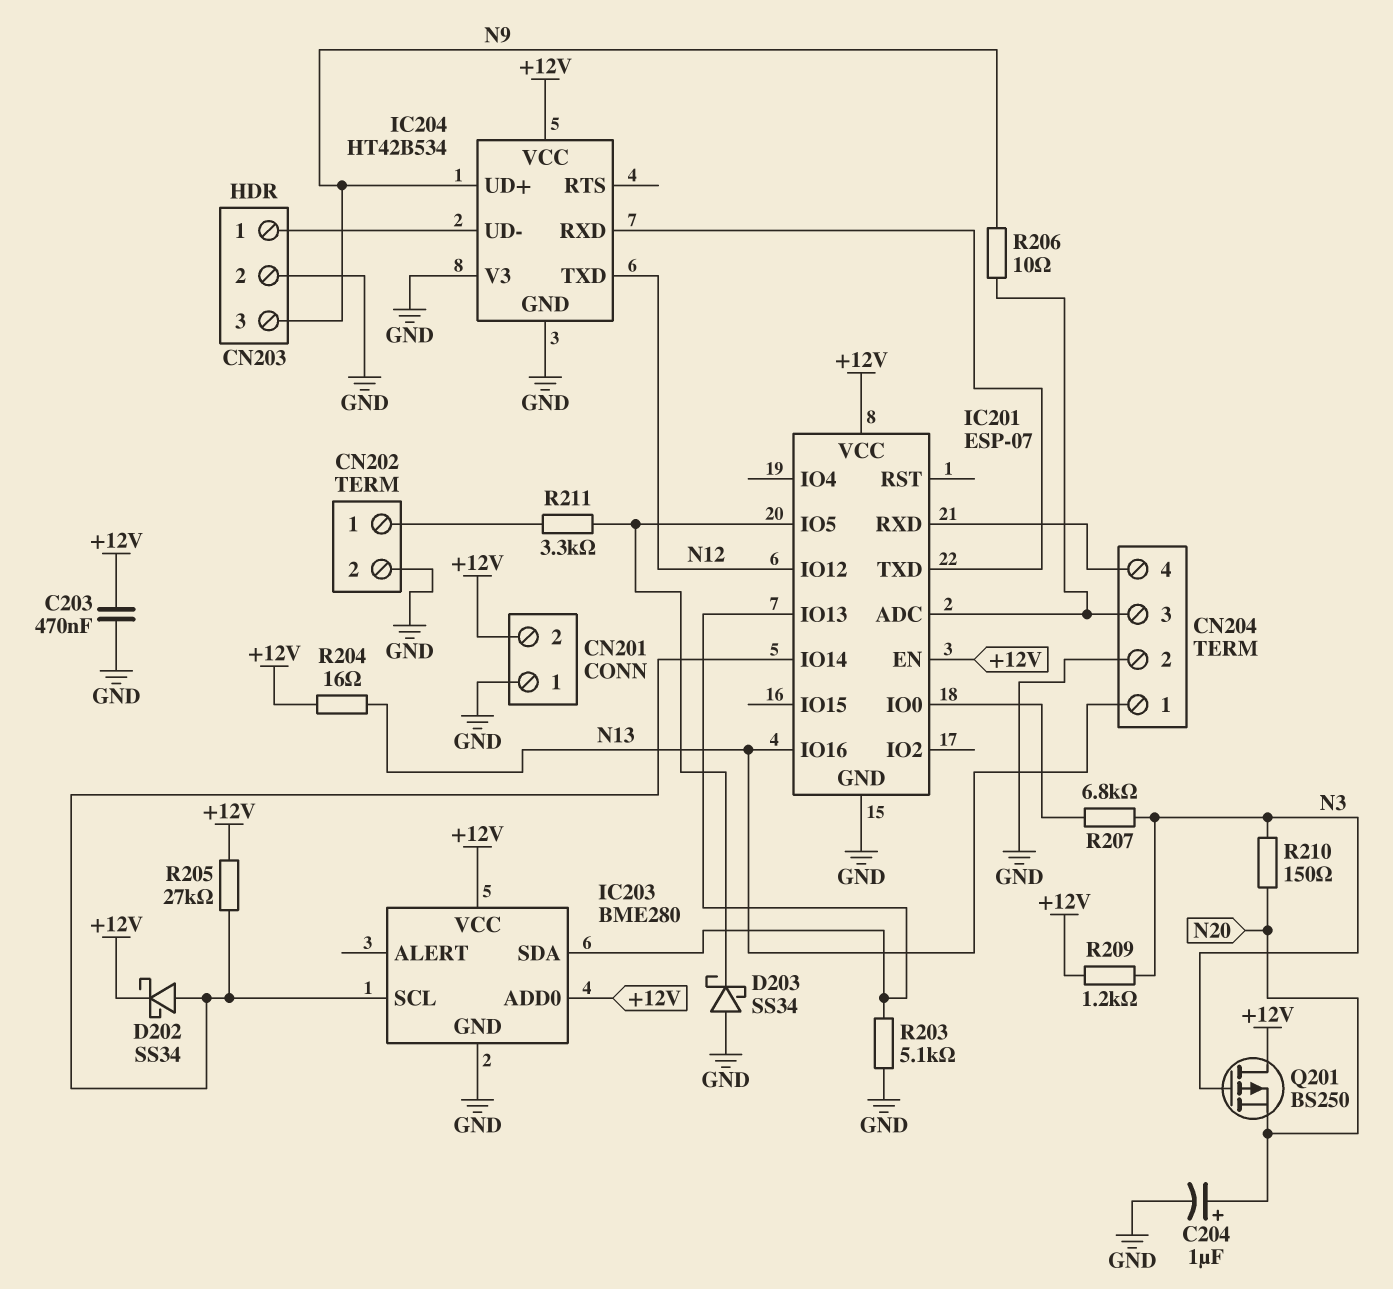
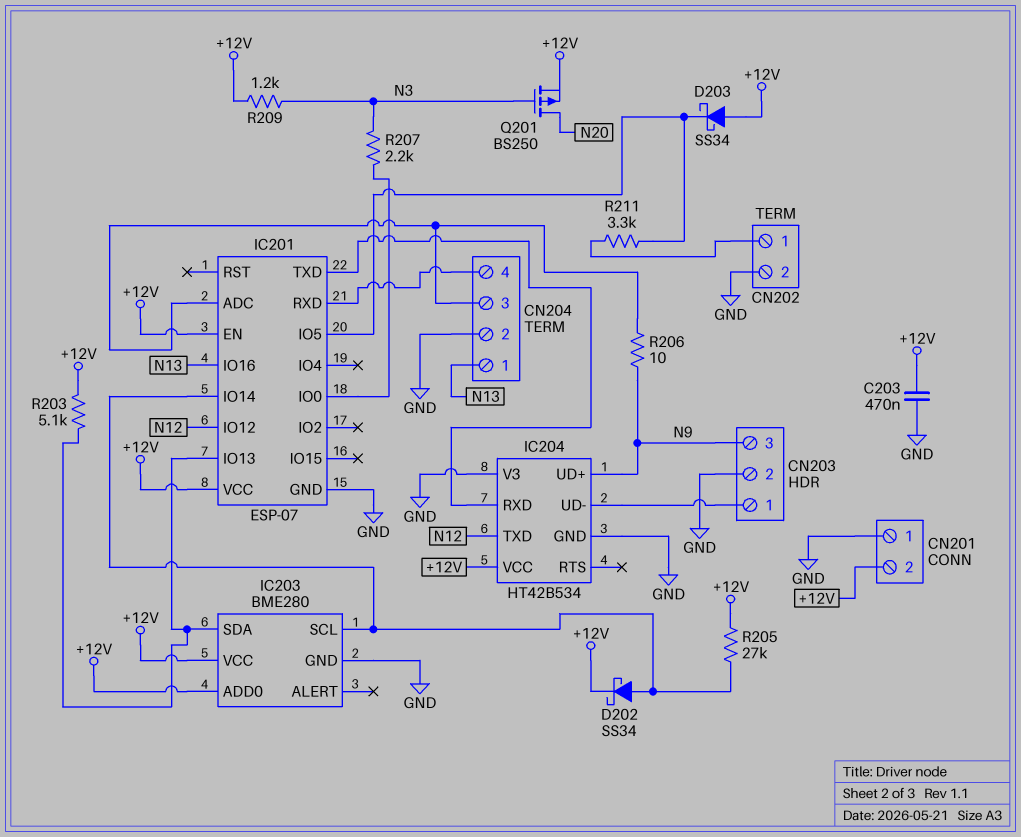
C204: 1uF (plus N20, minus GND) -> none
D203: schottky SS34 (A GND, K IC201/IO5) -> schottky SS34 (A +12V, K IC201/IO5)
Q201: PMOS BS250 (G N3, D +12V, S N20) -> PMOS BS250 (G N3, D N20, S +12V)
R203: 5.1k (GND, IC201/IO13) -> 5.1k (+12V, IC201/IO13)
R204: 16 (+12V, N13) -> none
R207: 6.8k (IC201/IO0, N3) -> 2.2k (IC201/IO0, N3)
R210: 150 (N3, N20) -> none

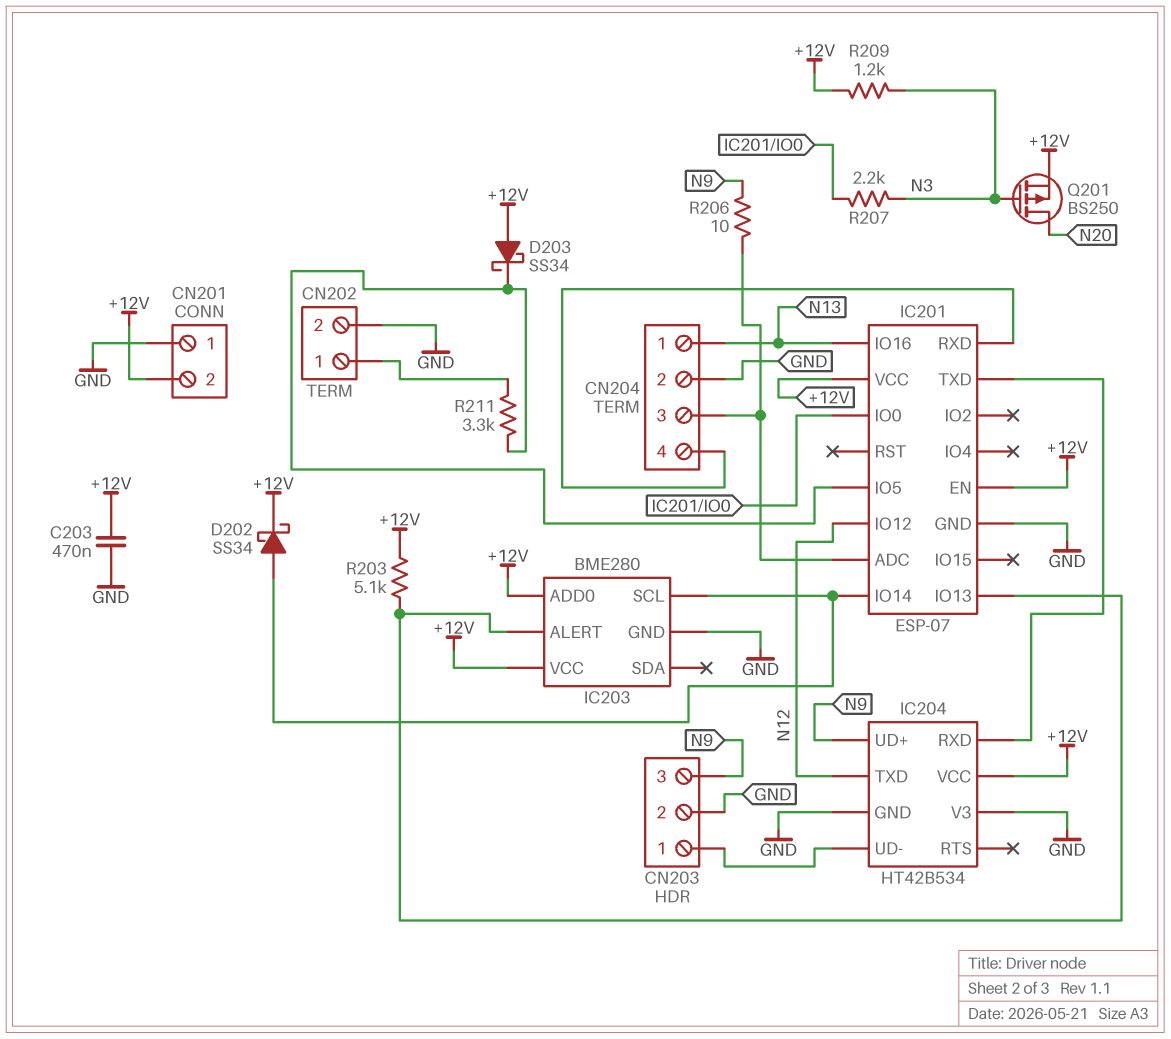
IC203 pin ALERT: none -> IC201/IO13
IC203 pin SDA: IC201/IO13 -> none
R205: 27k (+12V, IC201/IO14) -> none

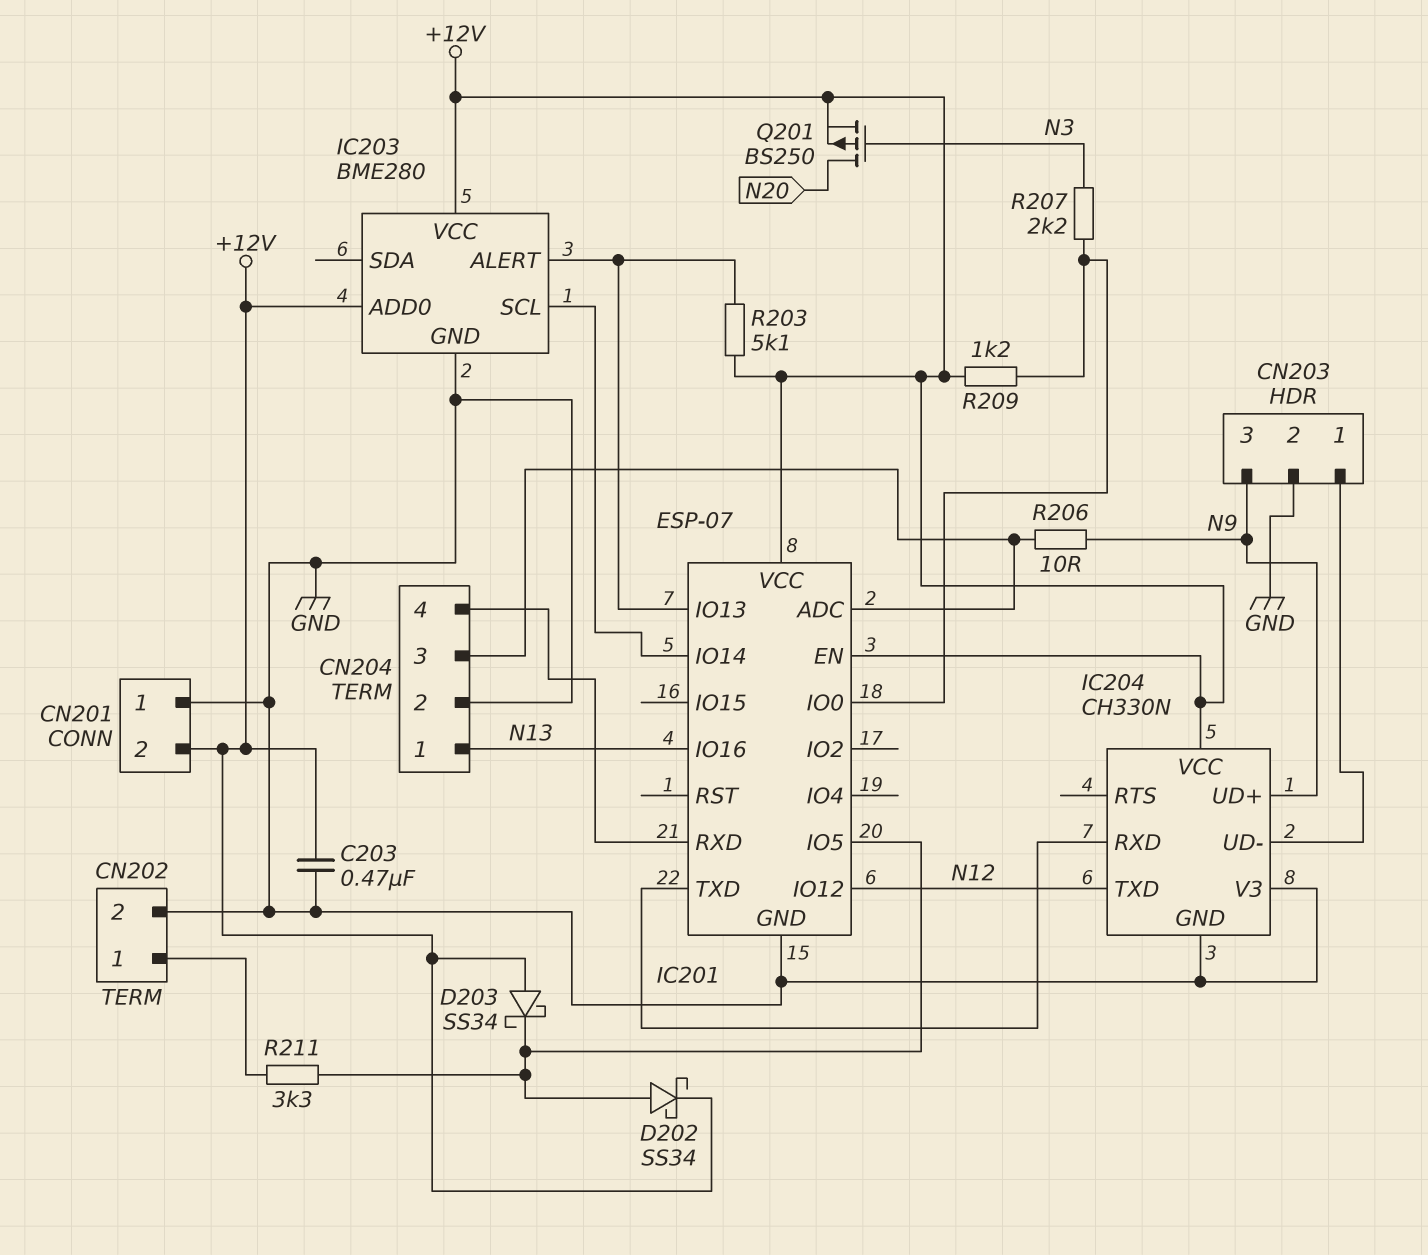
D202: schottky SS34 (A IC201/IO14, K +12V) -> schottky SS34 (A IC201/IO5, K +12V)
IC204: HT42B534 -> CH330N
R209: 1.2k (+12V, N3) -> 1.2k (+12V, IC201/IO0)

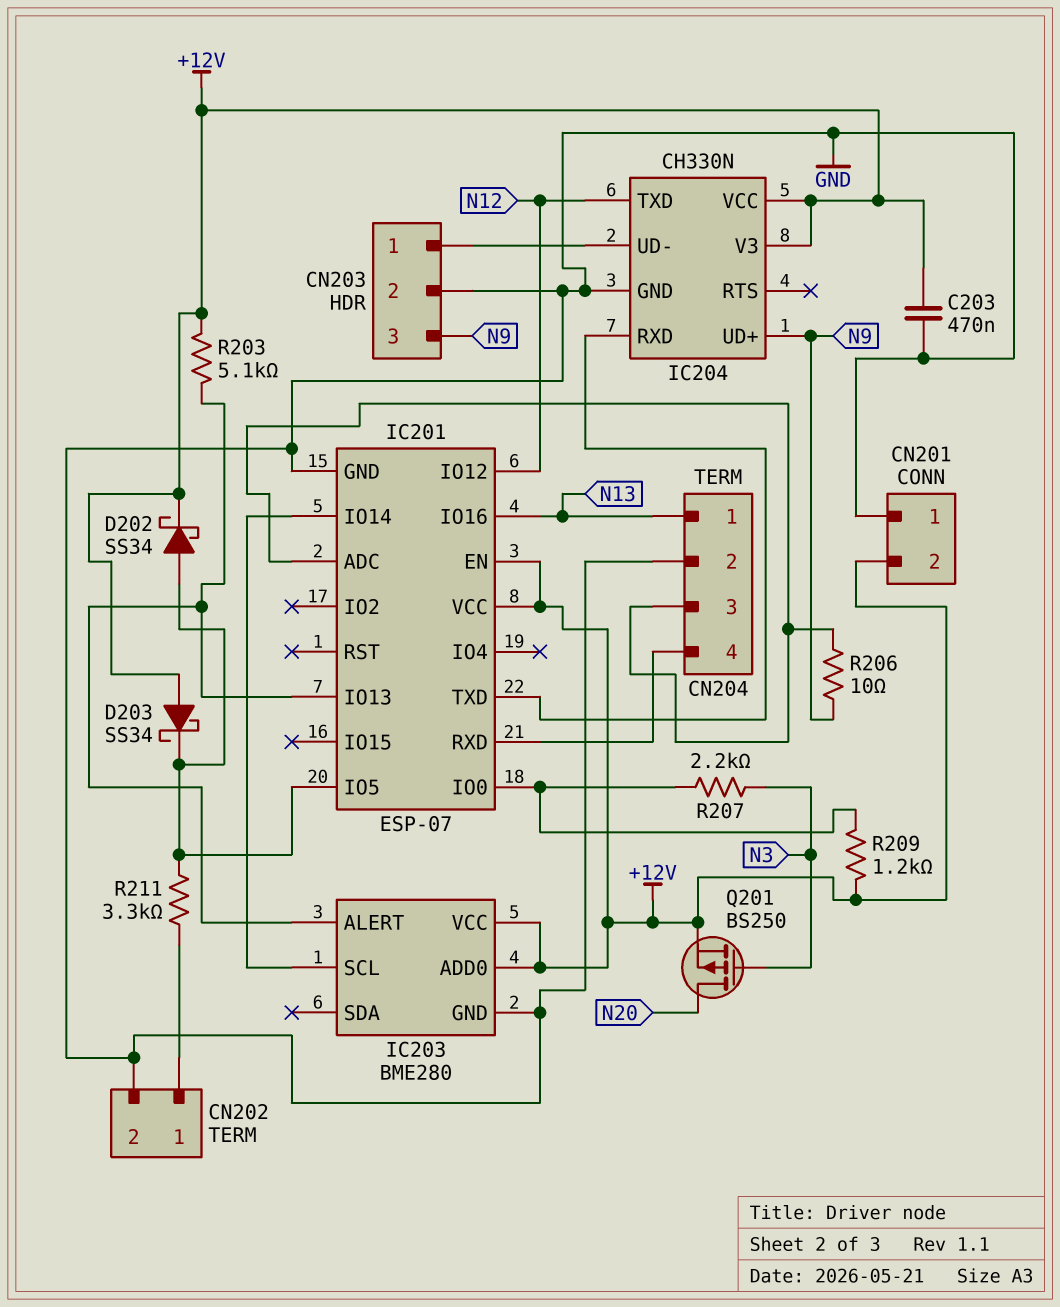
IC204 pin V3: GND -> +12V

